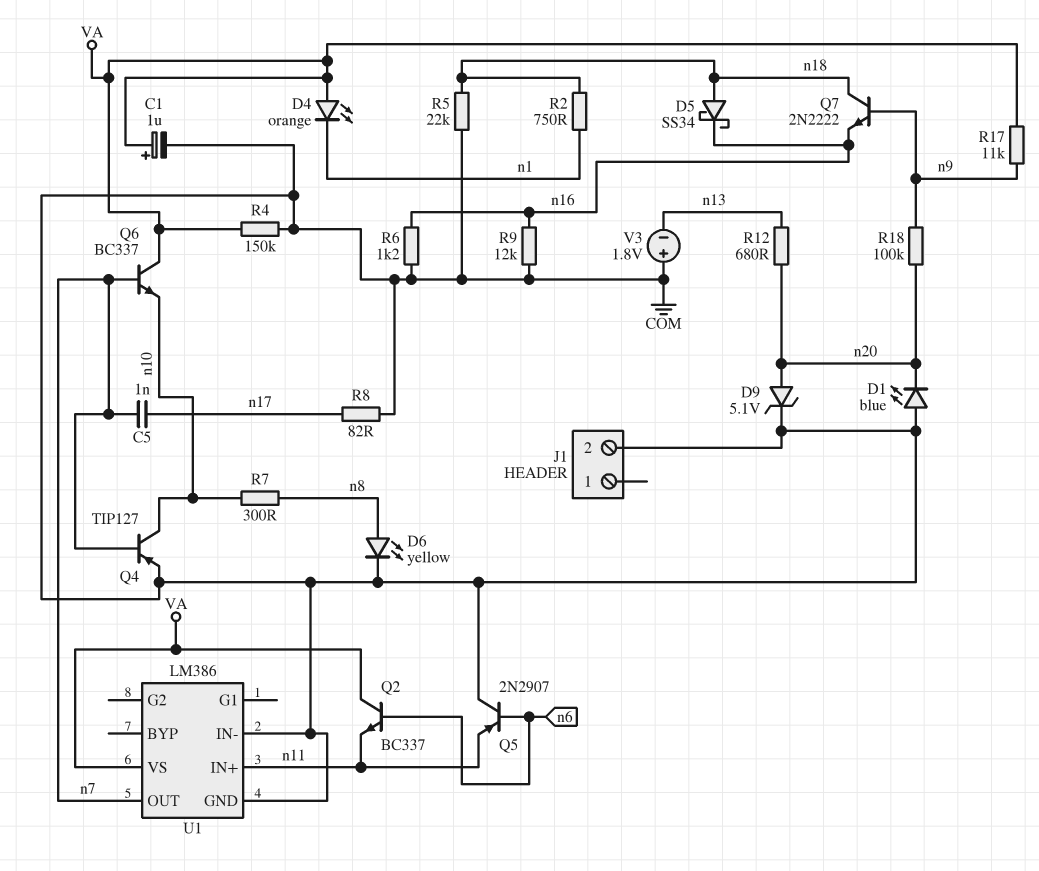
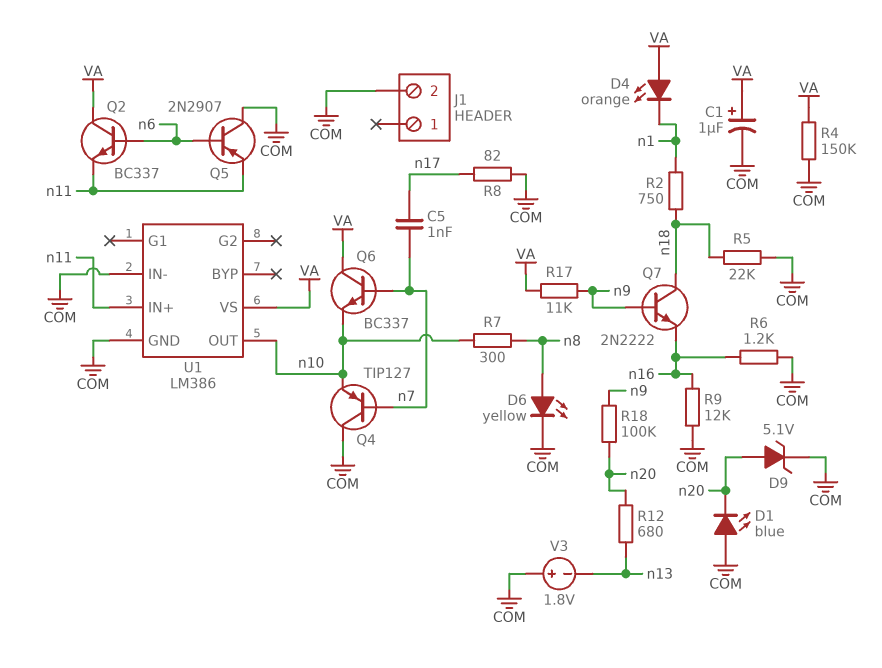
D5: schottky SS34 (A n18, K n16) -> none
Q4: PNP TIP127 (B n7, C n10, E COM) -> PNP TIP127 (B n7, C COM, E n10)
U1 pin OUT: n7 -> n10

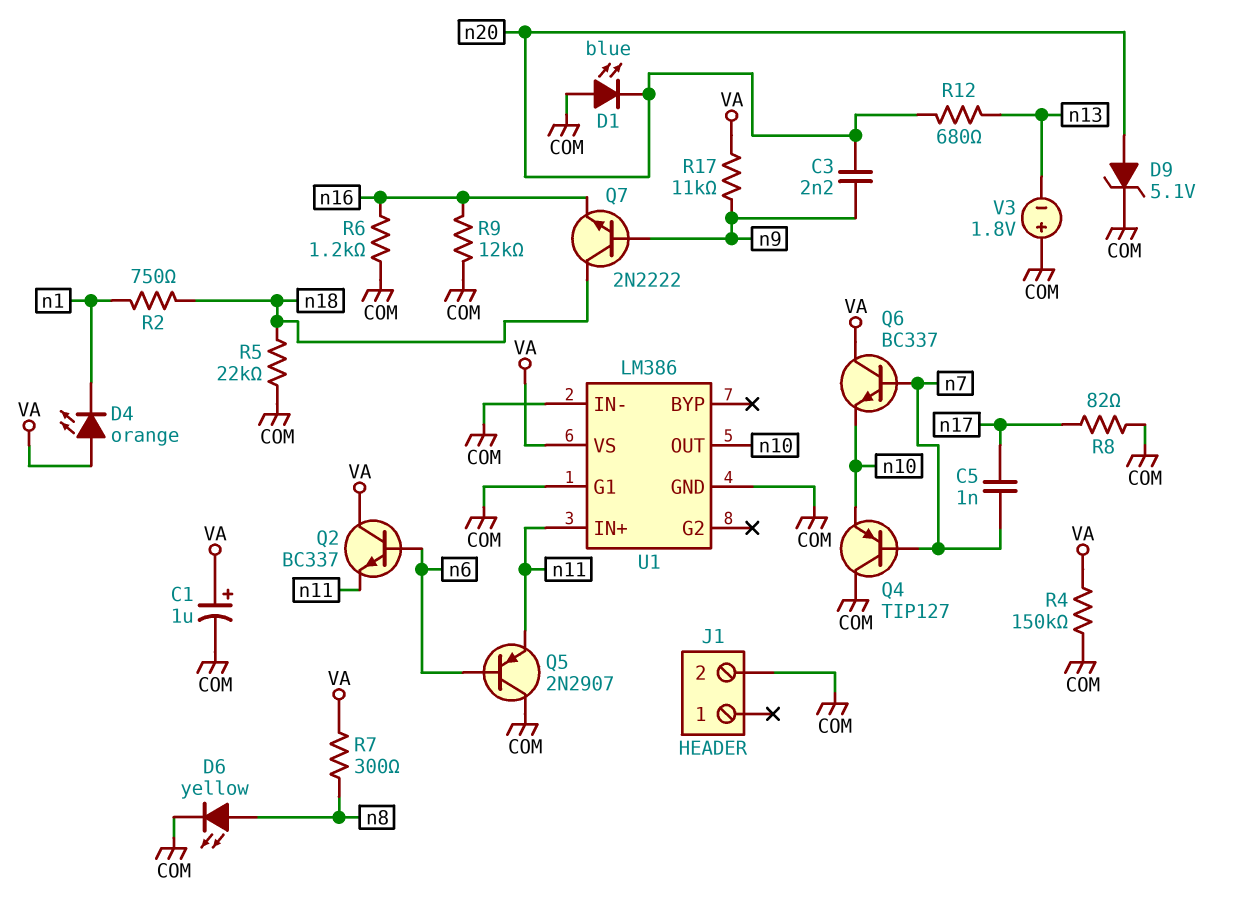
C3: none -> 2.2nF (n9, n20)
R7: 300 (n8, n10) -> 300 (VA, n8)
R18: 100k (n9, n20) -> none
U1 pin G1: none -> COM

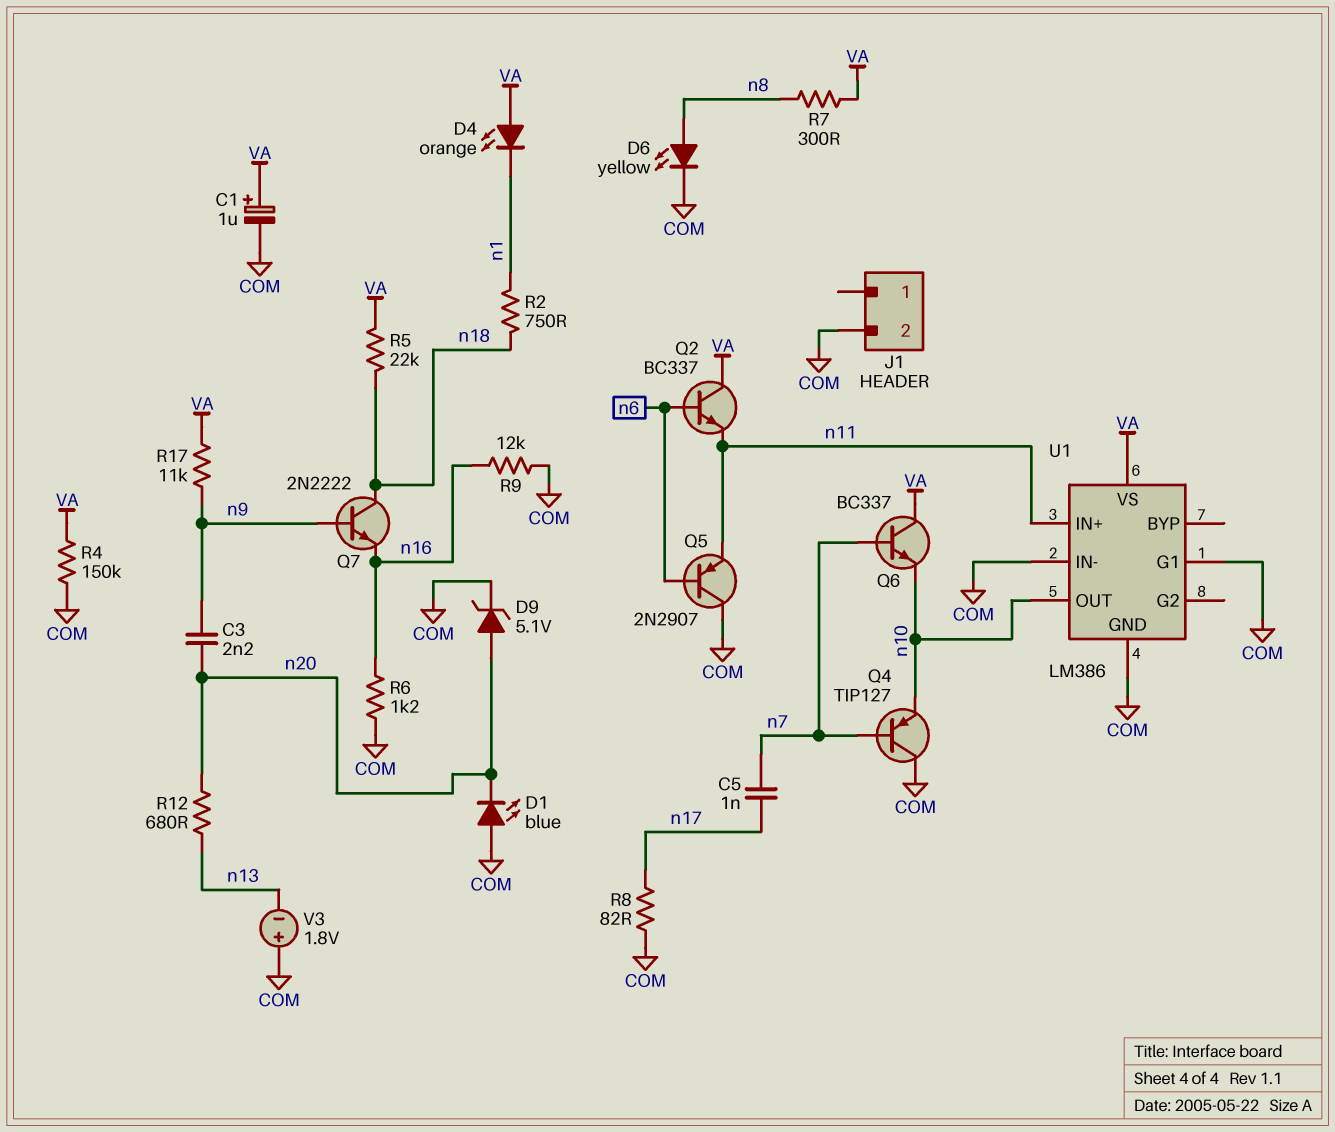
R5: 22k (COM, n18) -> 22k (VA, n18)

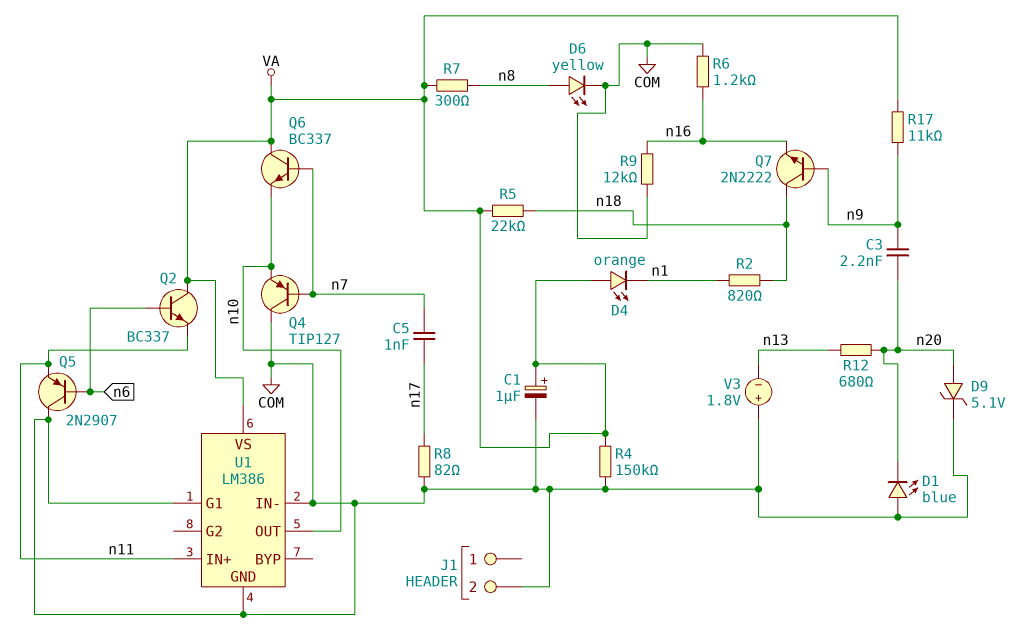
R2: 750 (n1, n18) -> 820 (n1, n18)

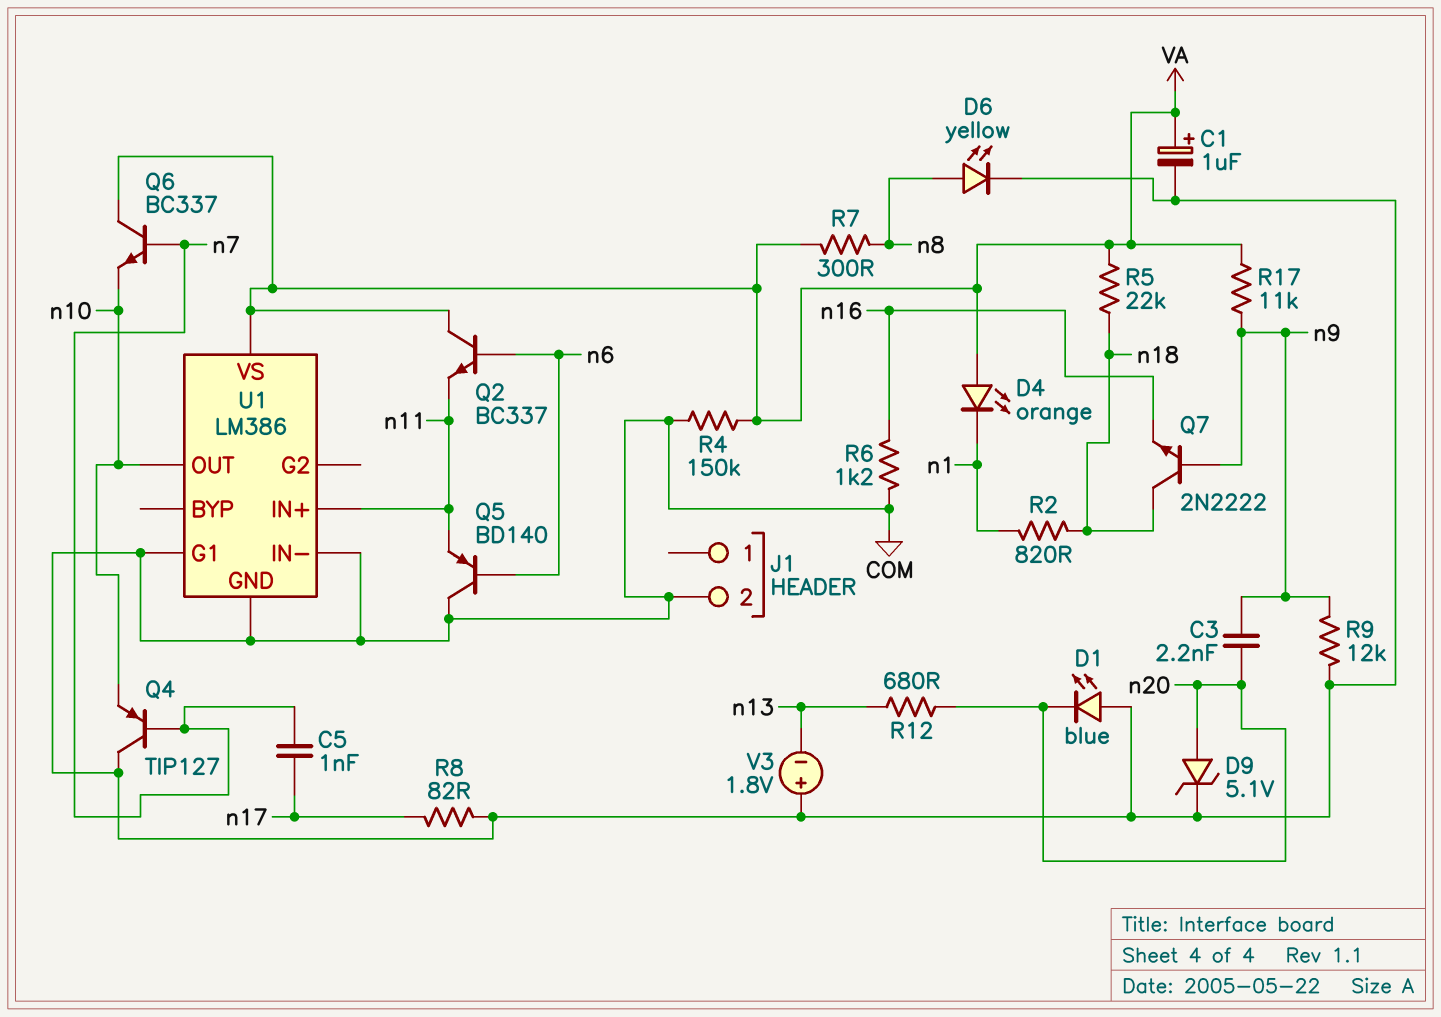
Q5: PNP 2N2907 (B n6, C COM, E n11) -> PNP BD140 (B n6, C COM, E n11)
R9: 12k (COM, n16) -> 12k (COM, n9)

